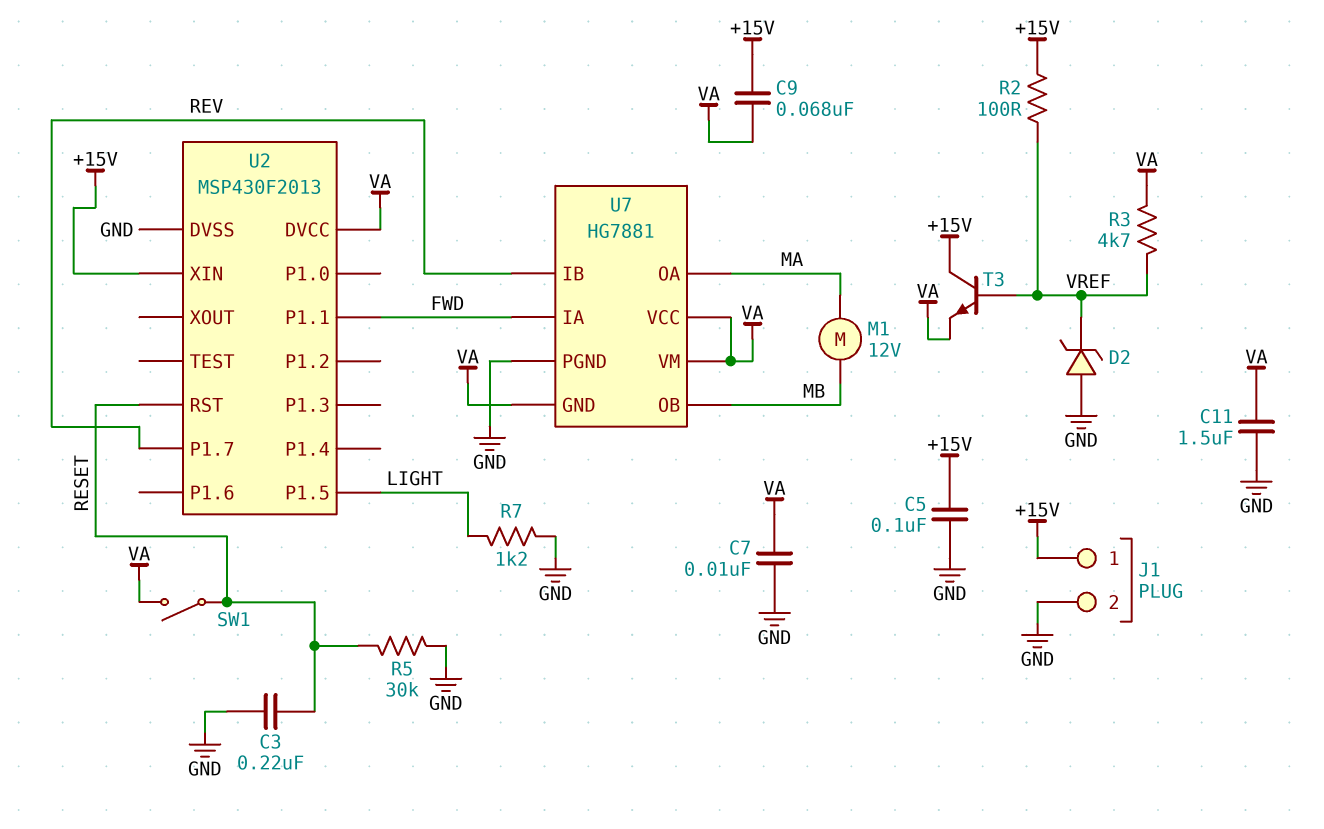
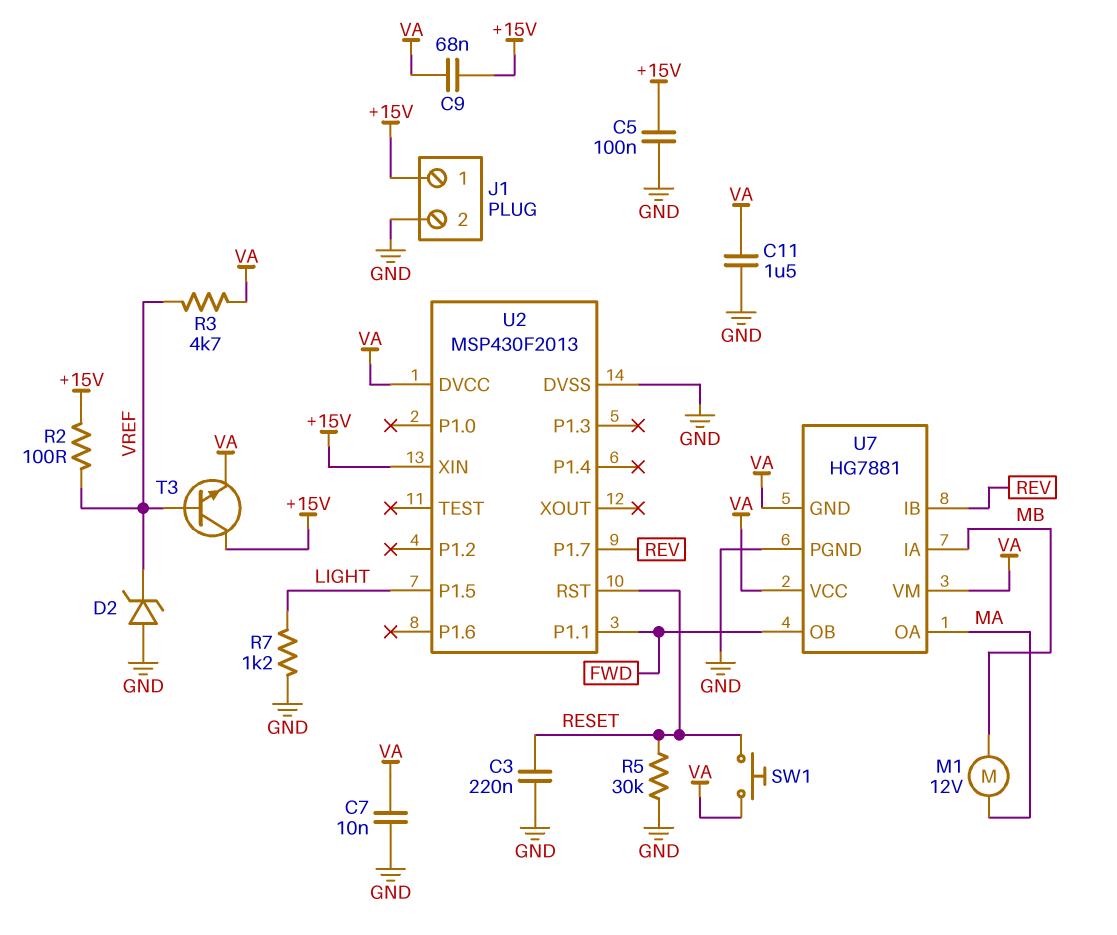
SW1: switch (RESET, VA) -> button (RESET, VA)
U7 pin IA: FWD -> MB
U7 pin OB: MB -> FWD

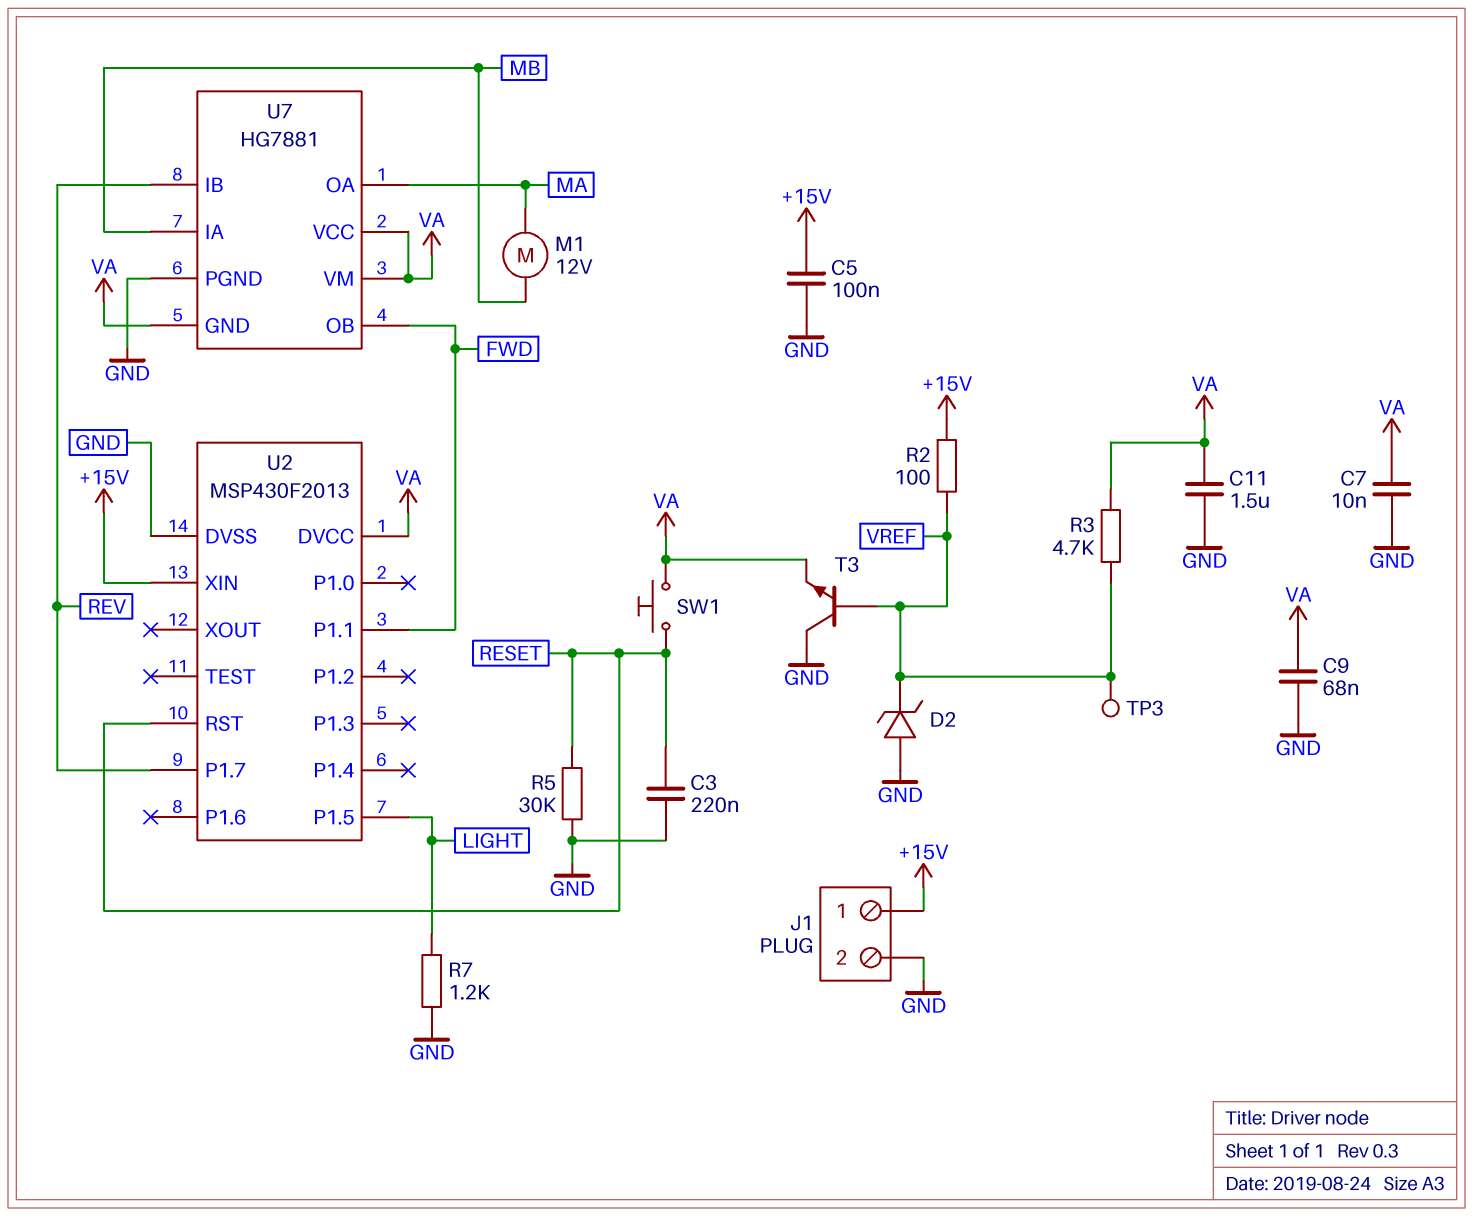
C9: 68nF (+15V, VA) -> 68nF (GND, VA)
T3: NPN (B VREF, C +15V, E VA) -> NPN (B VREF, C GND, E VA)
TP3: none -> test point (VREF)

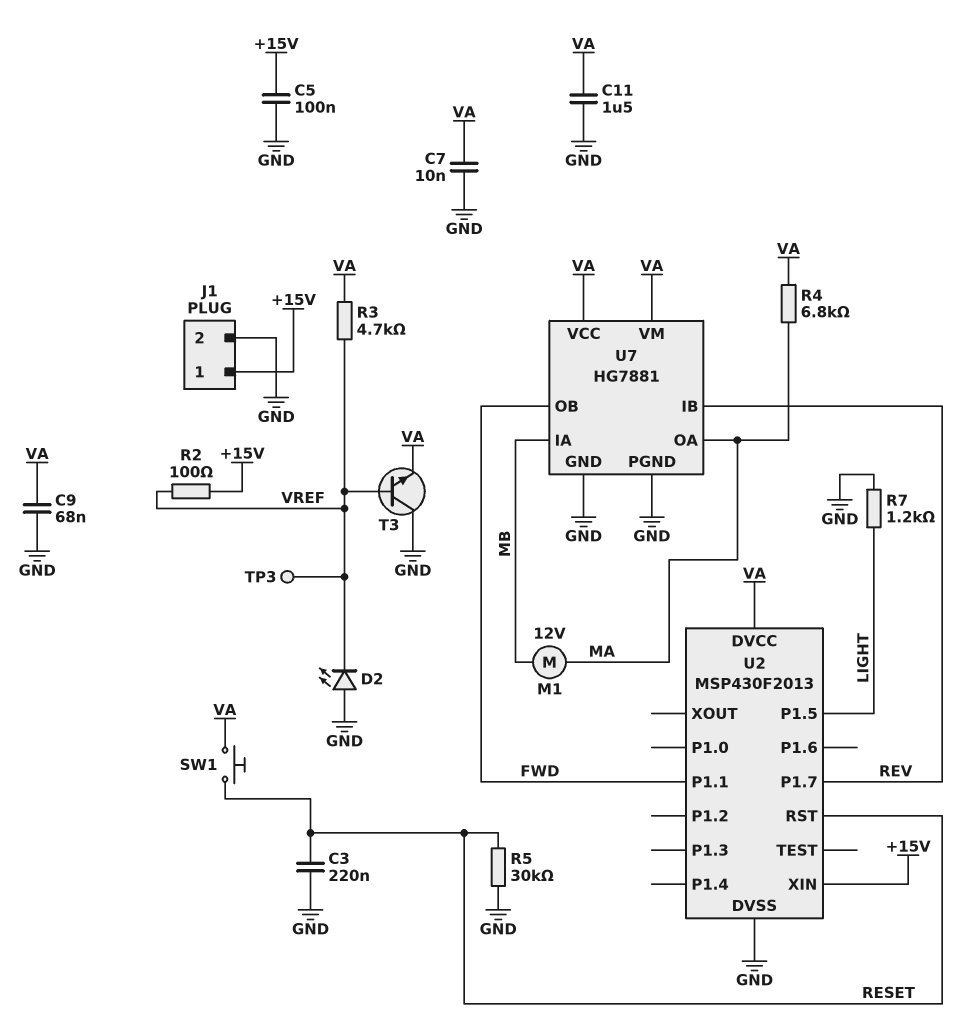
D2: zener (A GND, K VREF) -> LED (A GND, K VREF)
R4: none -> 6.8k (MA, VA)
U7 pin GND: VA -> GND

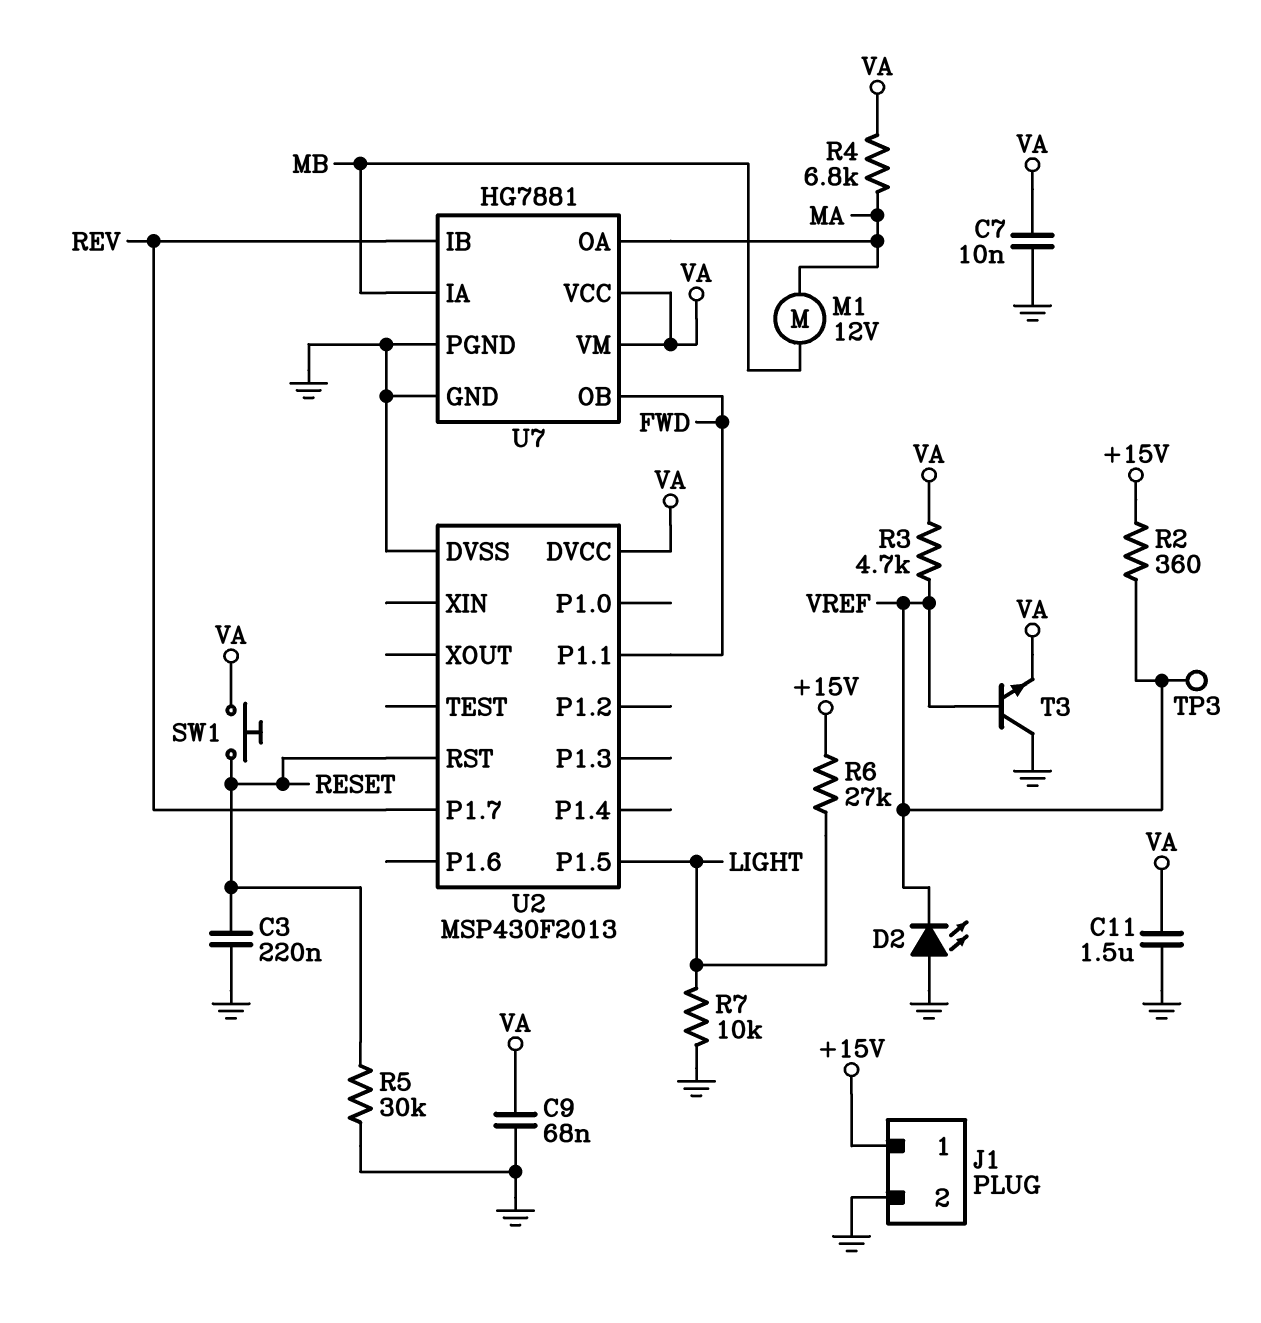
C5: 100nF (+15V, GND) -> none
R2: 100 (+15V, VREF) -> 360 (+15V, VREF)
R6: none -> 27k (+15V, LIGHT)
R7: 1.2k (GND, LIGHT) -> 10k (GND, LIGHT)
U2 pin XIN: +15V -> none

